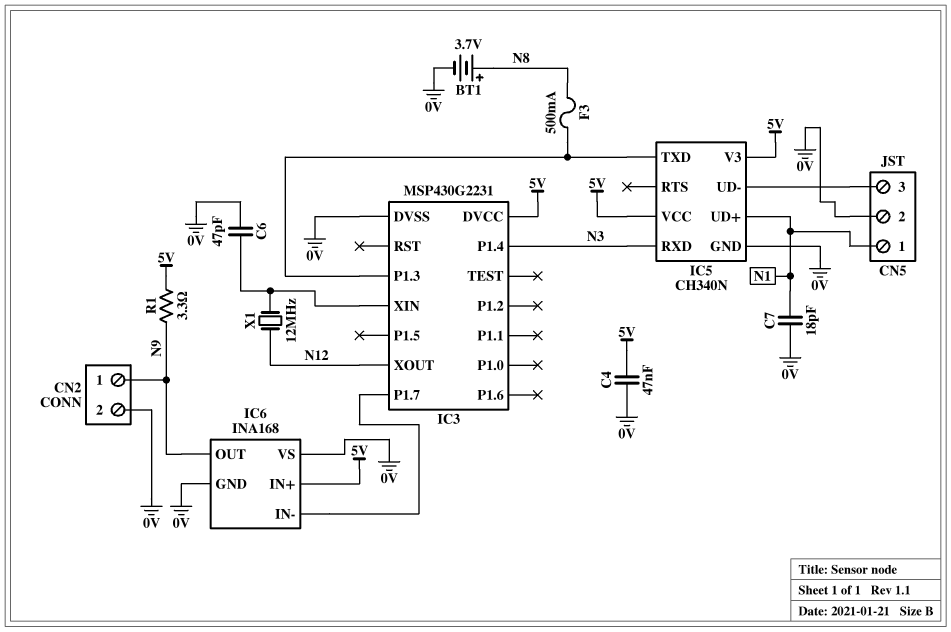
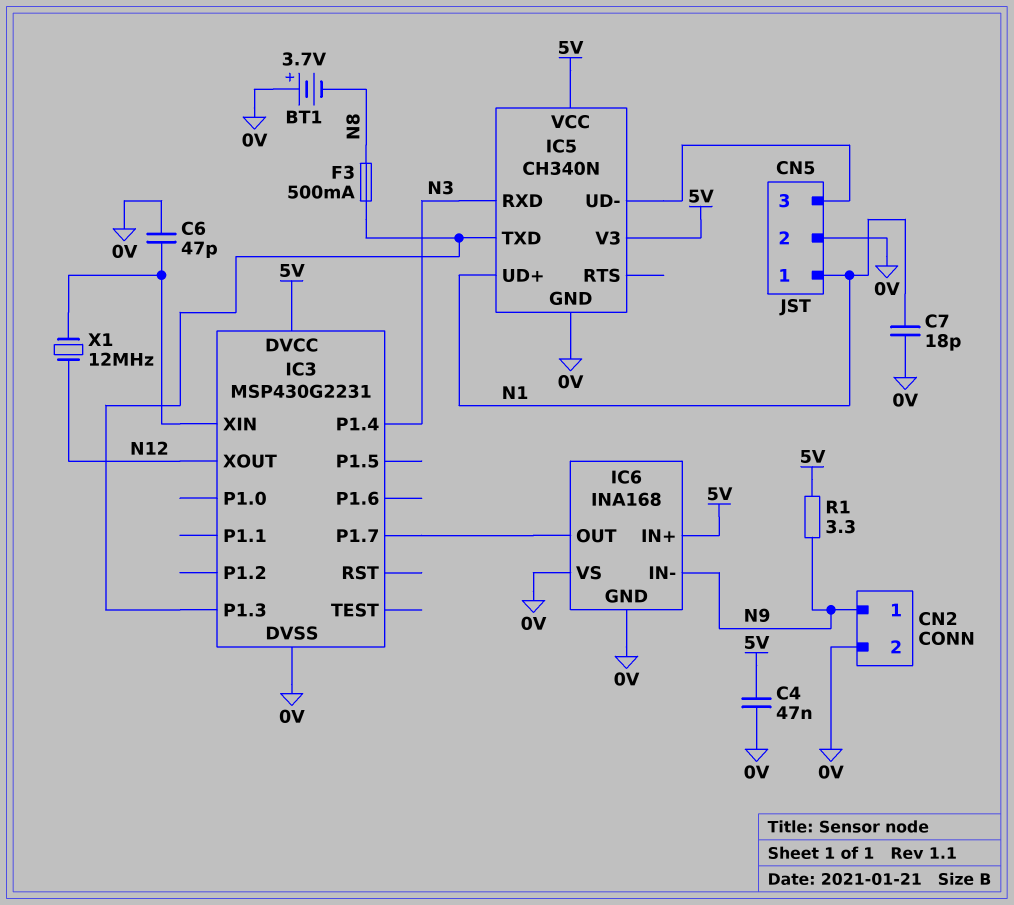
BT1: 3.7V (plus N8, minus 0V) -> 3.7V (plus 0V, minus N8)
IC6 pin IN-: IC3/P1.7 -> N9
IC6 pin OUT: N9 -> IC3/P1.7

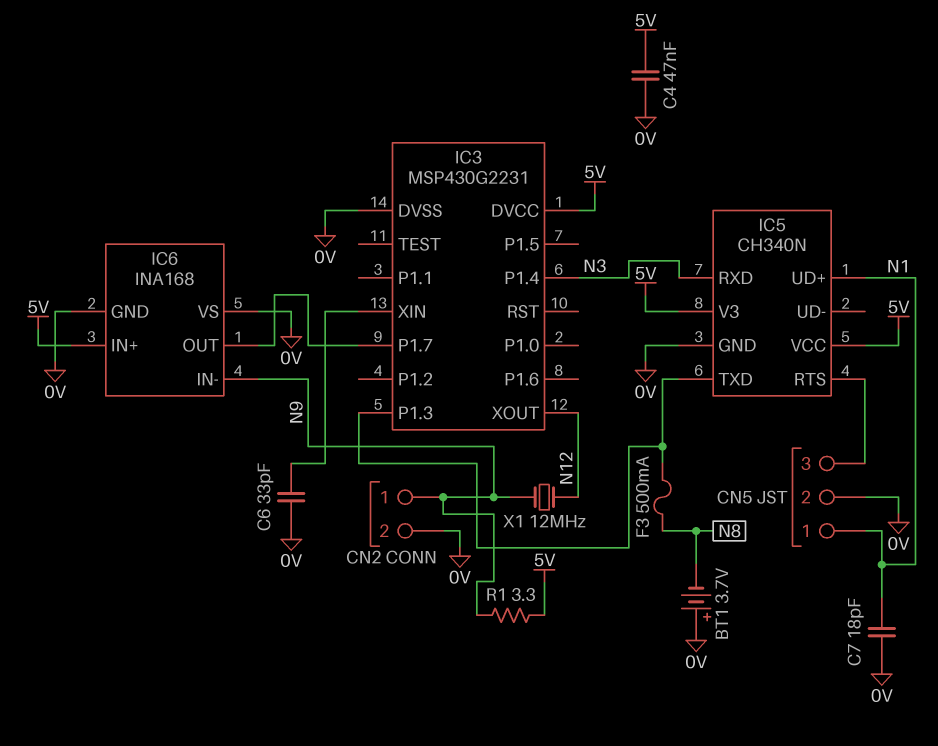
C6: 47pF (0V, IC3/XIN) -> 33pF (0V, IC3/XIN)
IC5 pin RTS: none -> CN5/3
IC5 pin UD-: CN5/3 -> none
X1: 12MHz (IC3/XIN, N12) -> 12MHz (N9, N12)

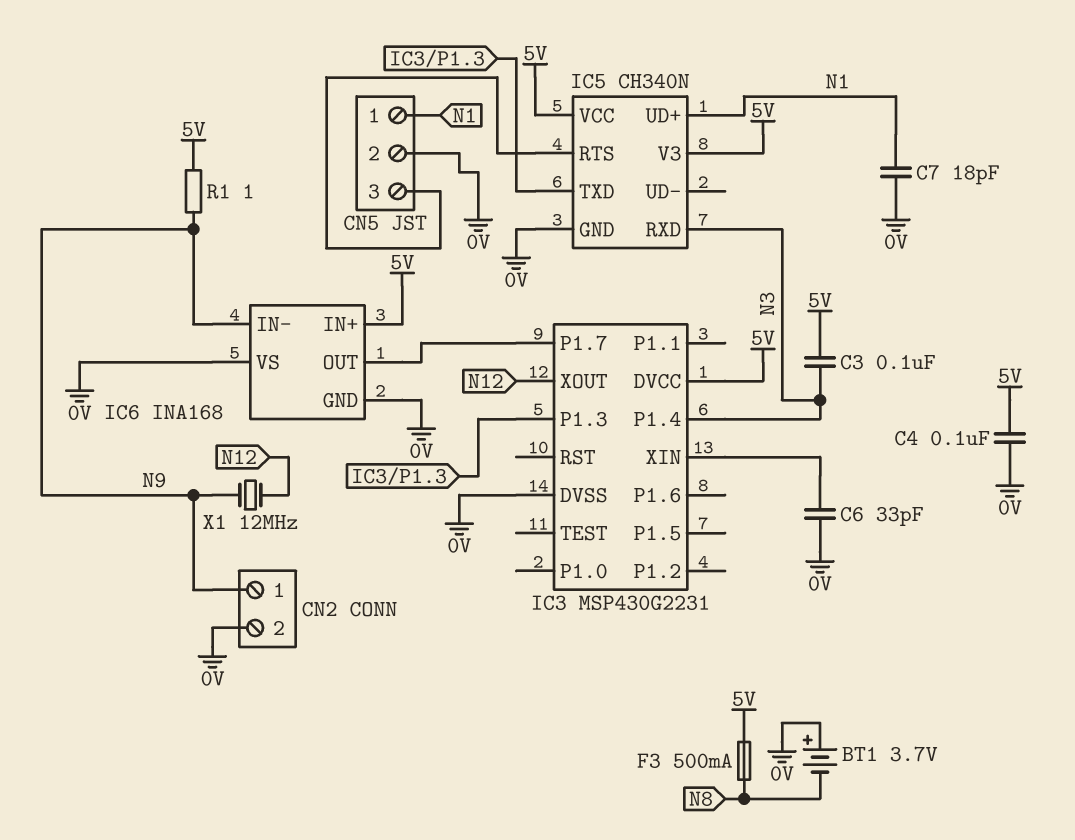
C3: none -> 100nF (5V, N3)
C4: 47nF (0V, 5V) -> 100nF (0V, 5V)
F3: 500mA (IC3/P1.3, N8) -> 500mA (5V, N8)
R1: 3.3 (5V, N9) -> 1 (5V, N9)

